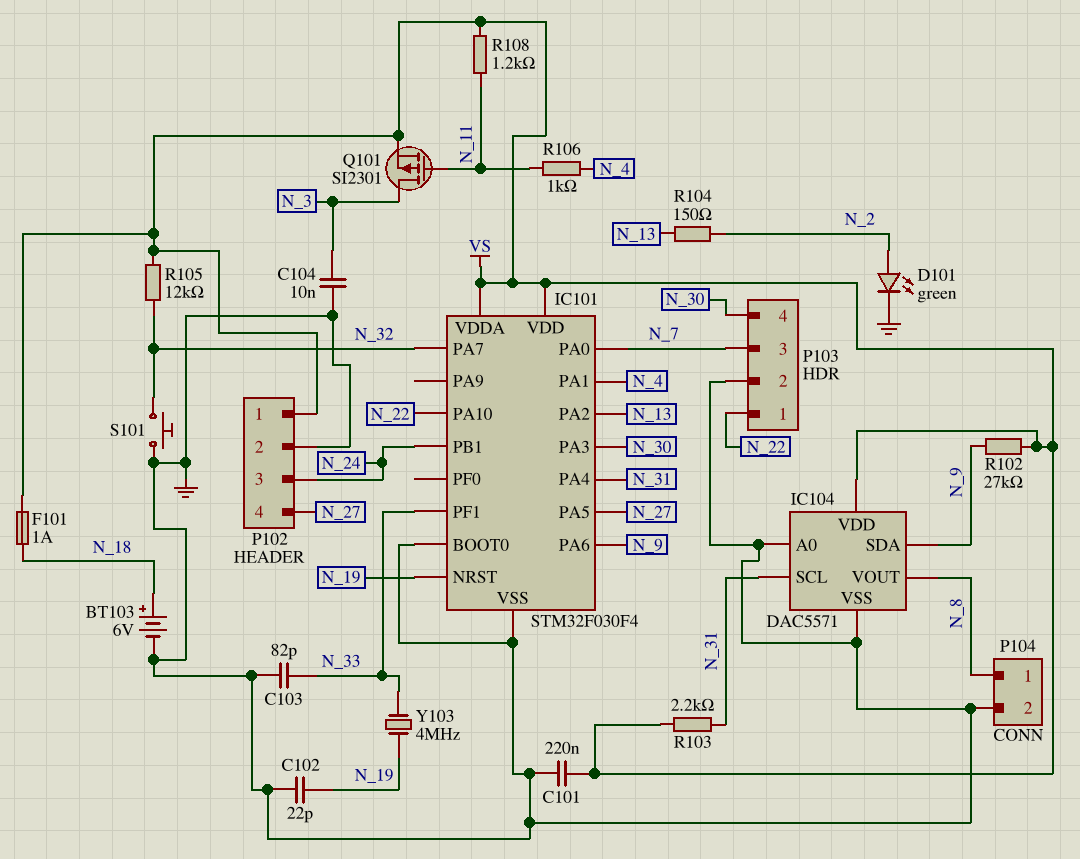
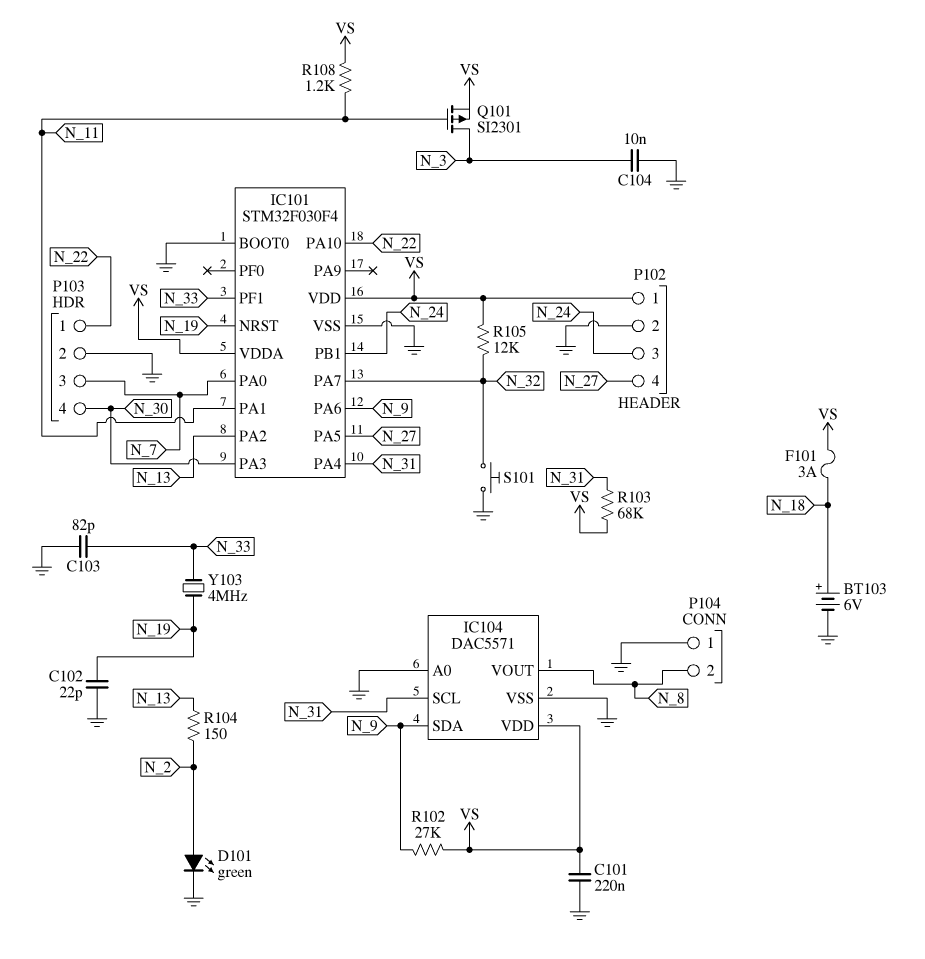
F101: 1A (N_18, VS) -> 3A (N_18, VS)
IC101 pin PA1: N_4 -> N_11
P104 pin 1: N_8 -> GND
P104 pin 2: GND -> N_8
R103: 2.2k (N_31, VS) -> 68k (N_31, VS)
R106: 1k (N_4, N_11) -> none

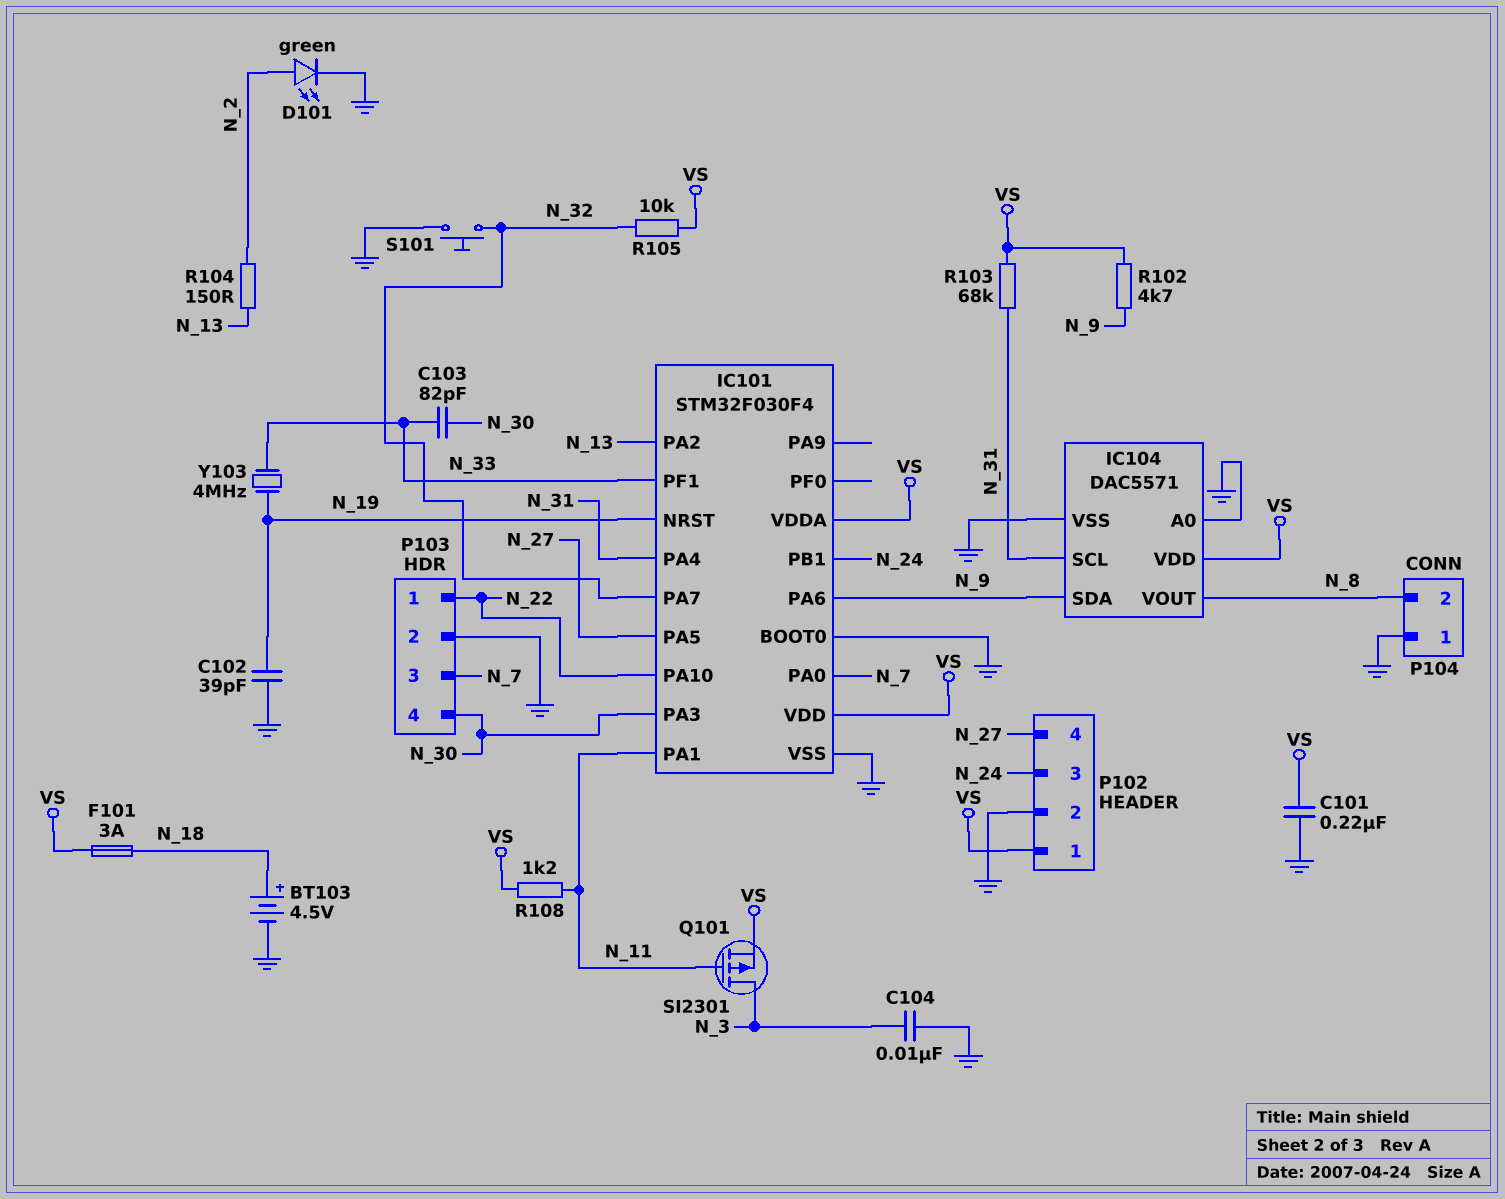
BT103: 6V (plus N_18, minus GND) -> 4.5V (plus N_18, minus GND)
C102: 22pF (GND, N_19) -> 39pF (GND, N_19)
C103: 82pF (GND, N_33) -> 82pF (N_30, N_33)
R102: 27k (N_9, VS) -> 4.7k (N_9, VS)
R105: 12k (N_32, VS) -> 10k (N_32, VS)

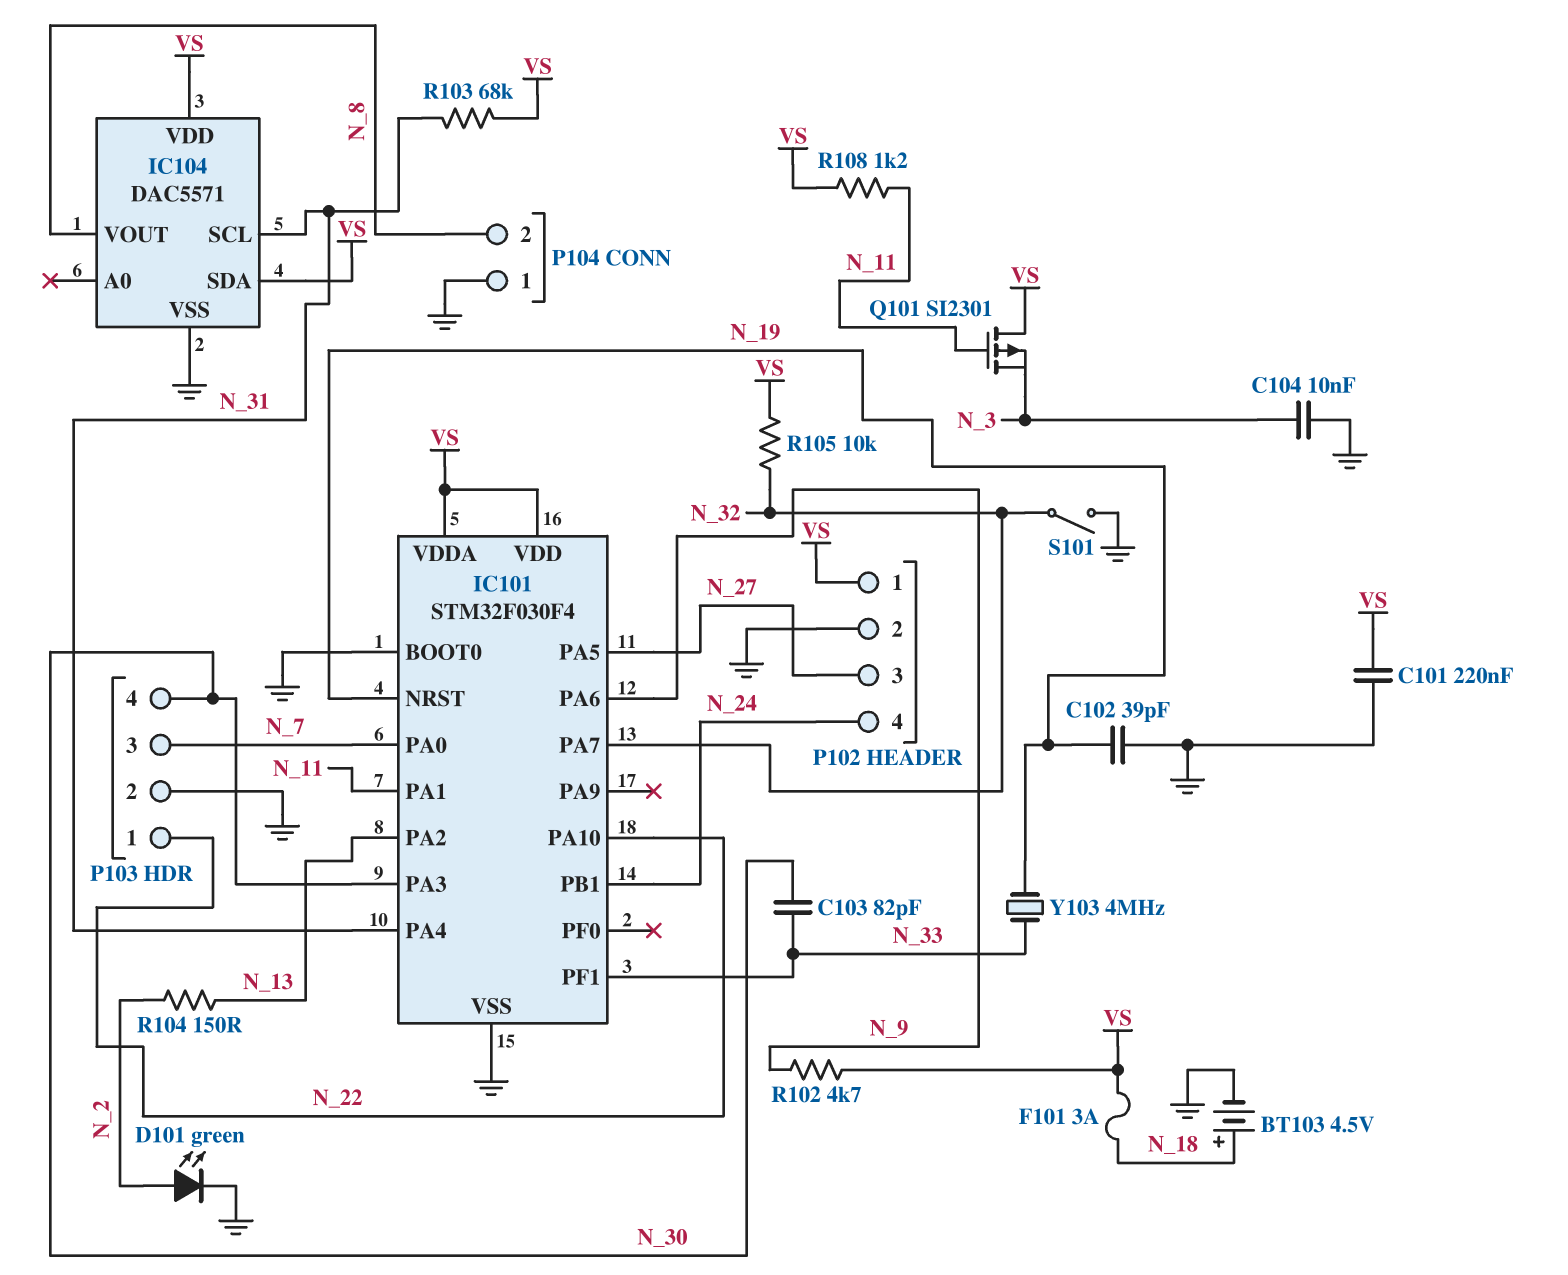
IC104 pin A0: GND -> none
IC104 pin SDA: N_9 -> VS
P102 pin 3: N_24 -> N_27
P102 pin 4: N_27 -> N_24
Q101: PMOS SI2301 (G N_11, D N_3, S VS) -> PMOS SI2301 (G N_11, D VS, S N_3)
S101: button (GND, N_32) -> switch (GND, N_32)

